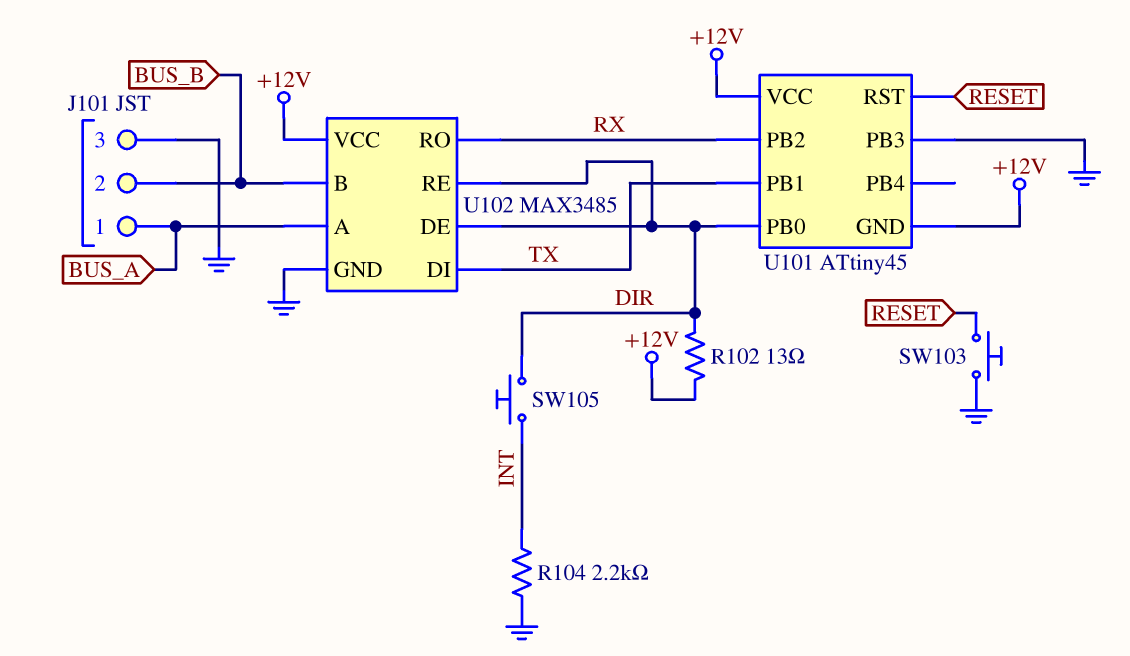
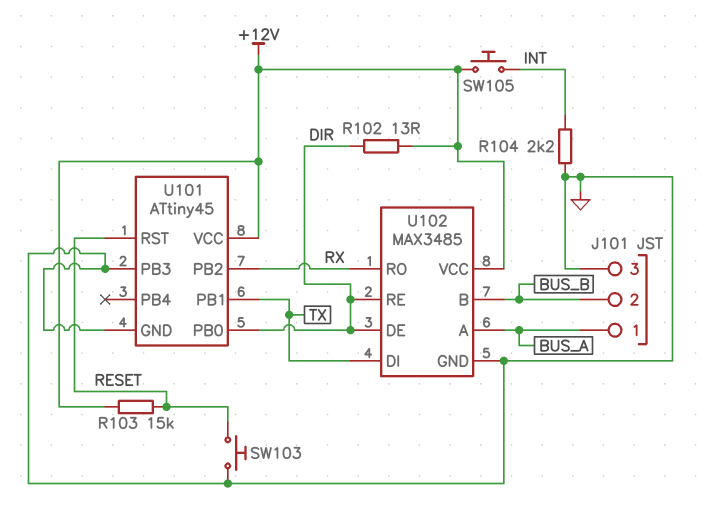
R103: none -> 15k (+12V, RESET)
SW105: button (DIR, INT) -> button (+12V, INT)
U101 pin GND: +12V -> GND

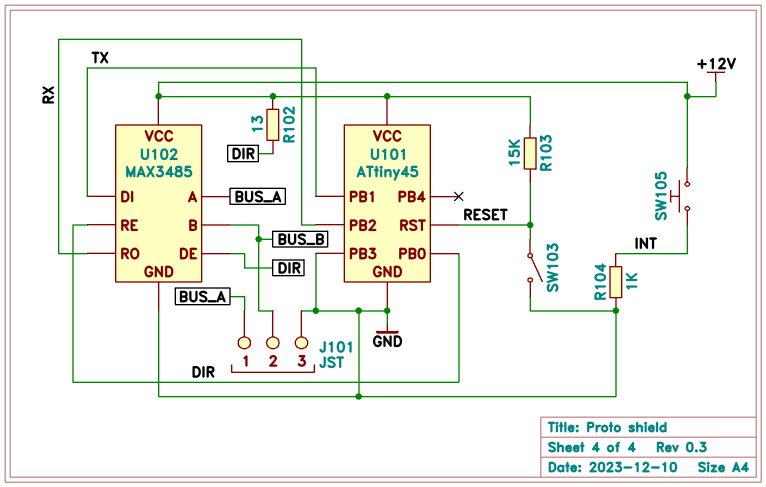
R104: 2.2k (GND, INT) -> 1k (GND, INT)
SW103: button (GND, RESET) -> switch (GND, RESET)

